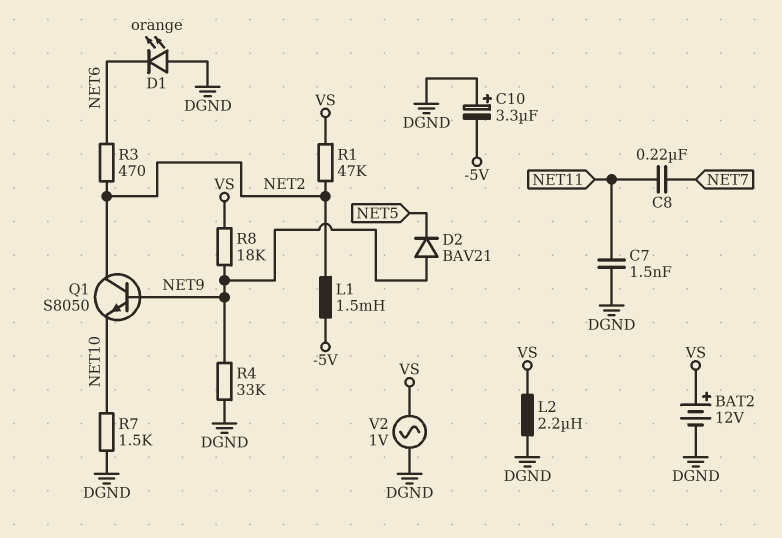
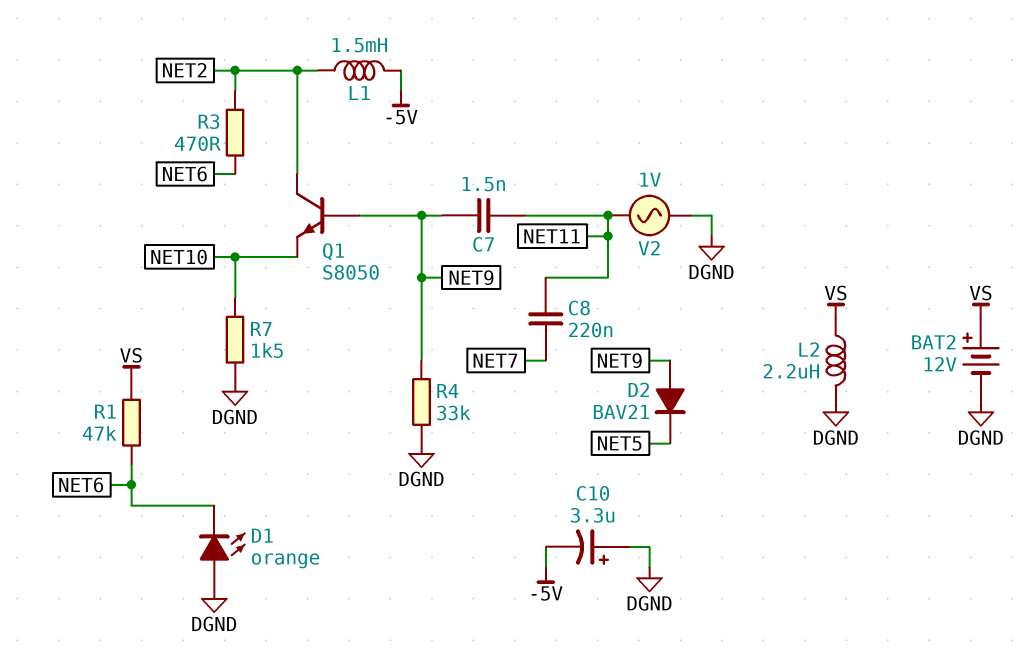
C7: 1.5nF (DGND, NET11) -> 1.5nF (NET9, NET11)
R1: 47k (NET2, VS) -> 47k (NET6, VS)
R8: 18k (NET9, VS) -> none
V2: AC 1V (DGND, VS) -> AC 1V (DGND, NET11)

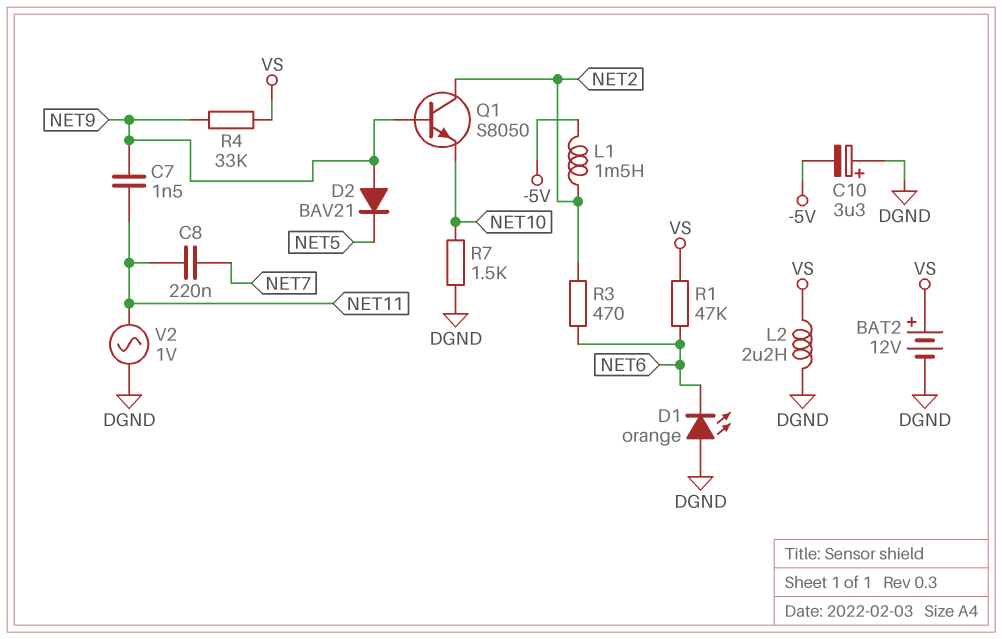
R4: 33k (DGND, NET9) -> 33k (NET9, VS)

